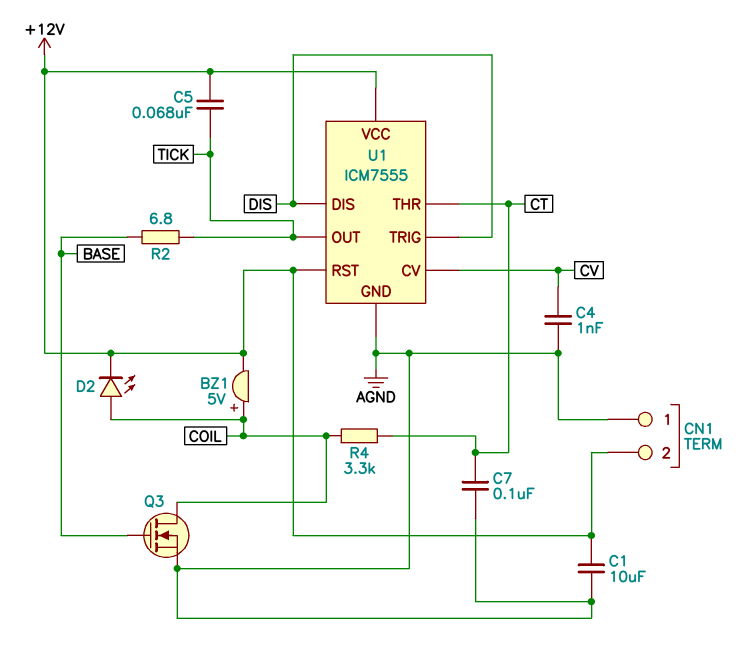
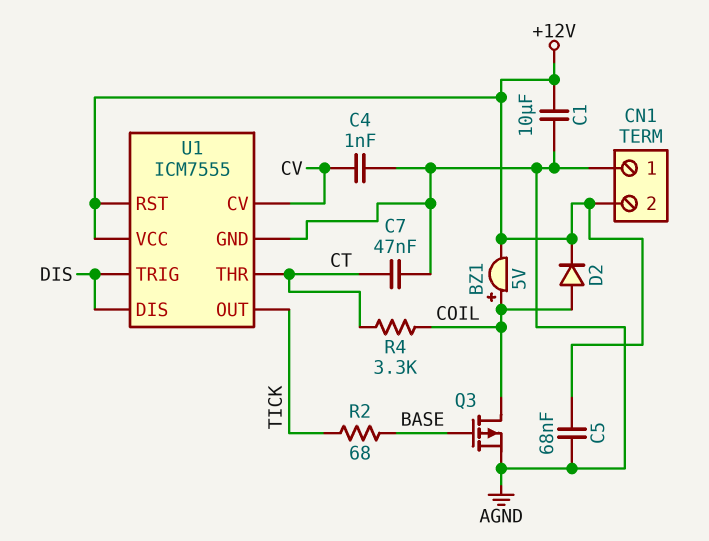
C5: 68nF (+12V, TICK) -> 68nF (+12V, AGND)
C7: 100nF (AGND, CT) -> 47nF (AGND, CT)
D2: LED (A COIL, K +12V) -> diode (A COIL, K +12V)
Q3: NMOS (G BASE, D COIL, S AGND) -> PMOS (G BASE, D COIL, S AGND)
R2: 6.8 (BASE, TICK) -> 68 (BASE, TICK)

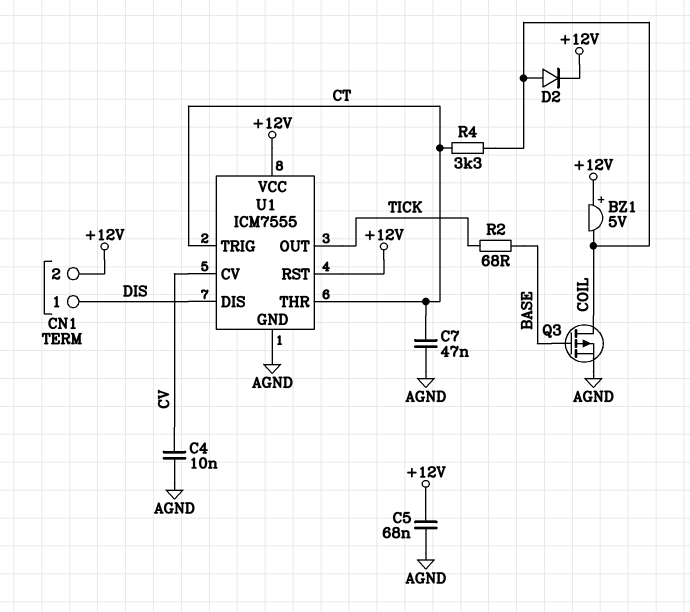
BZ1: buzzer 5V (plus COIL, minus +12V) -> buzzer 5V (plus +12V, minus COIL)
C1: 10uF (+12V, AGND) -> none
C4: 1nF (AGND, CV) -> 10nF (AGND, CV)
CN1 pin 1: AGND -> DIS
U1 pin TRIG: DIS -> CT

